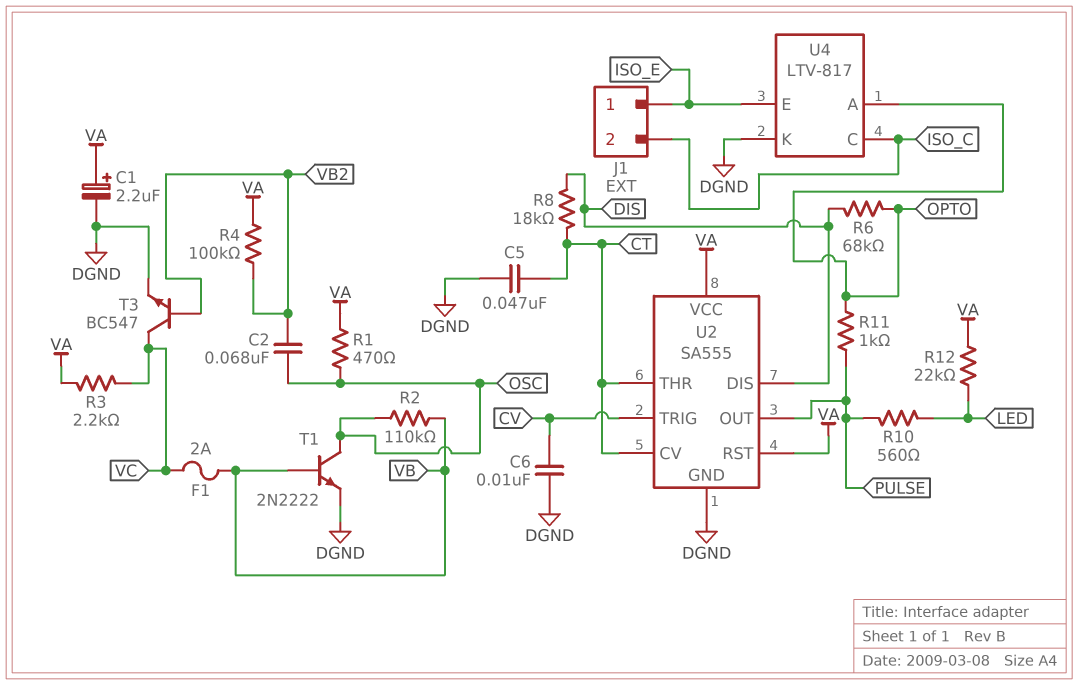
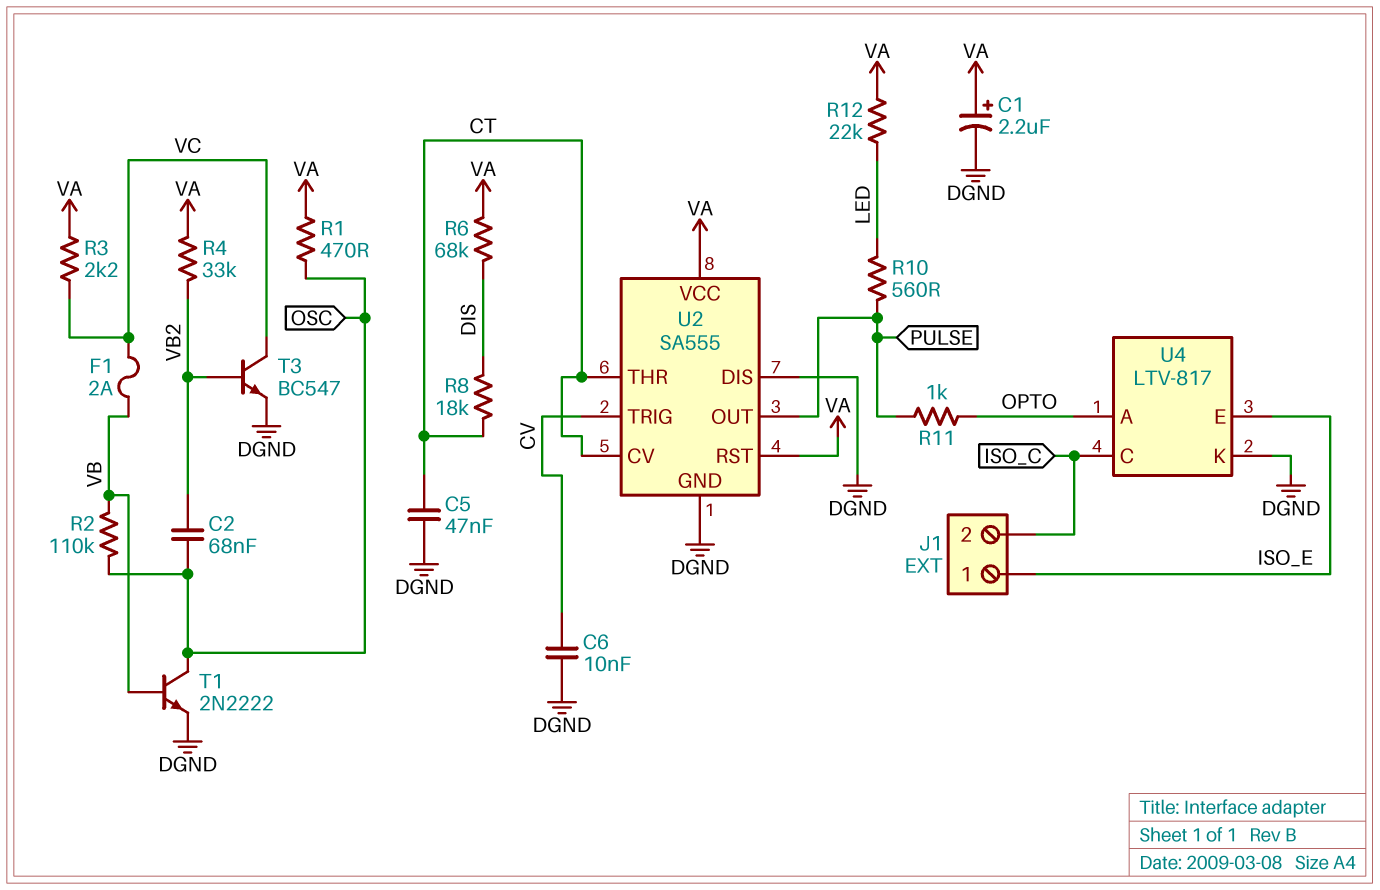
R4: 100k (VA, VB2) -> 33k (VA, VB2)
R6: 68k (DIS, OPTO) -> 68k (DIS, VA)
U2 pin DIS: DIS -> DGND

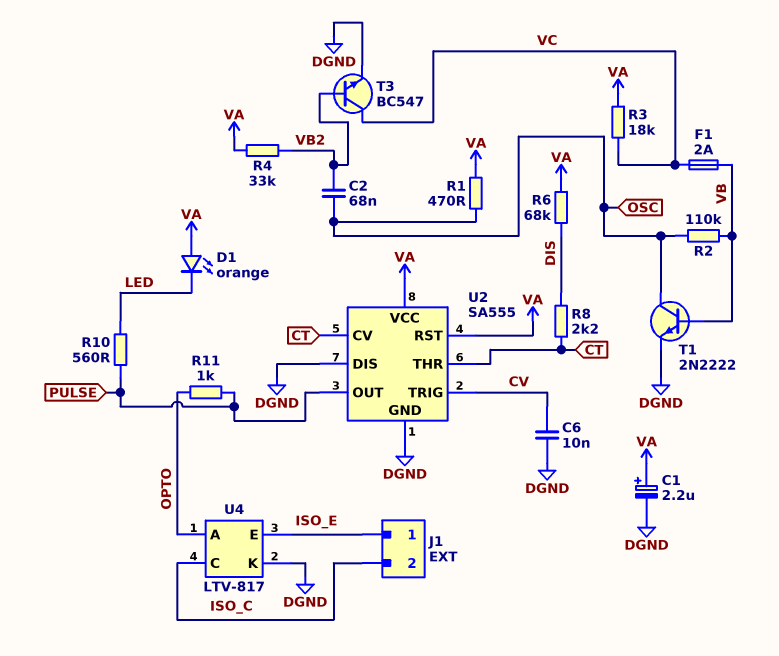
C5: 47nF (CT, DGND) -> none
D1: none -> LED orange (A VA, K LED)
R3: 2.2k (VA, VC) -> 18k (VA, VC)
R8: 18k (CT, DIS) -> 2.2k (CT, DIS)
R12: 22k (LED, VA) -> none

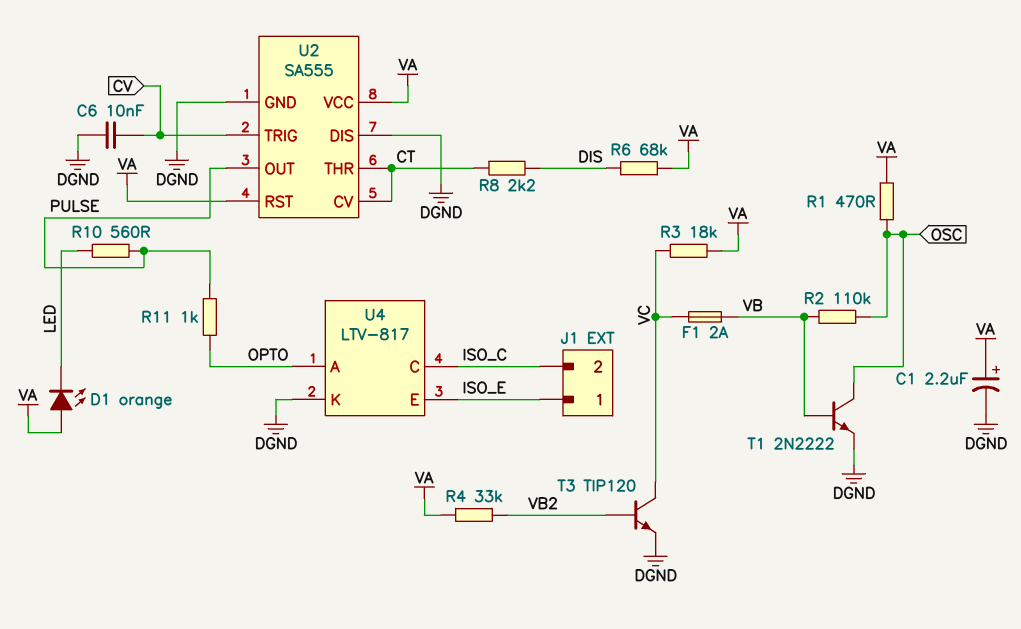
C2: 68nF (OSC, VB2) -> none
T3: NPN BC547 (B VB2, C VC, E DGND) -> NPN TIP120 (B VB2, C VC, E DGND)

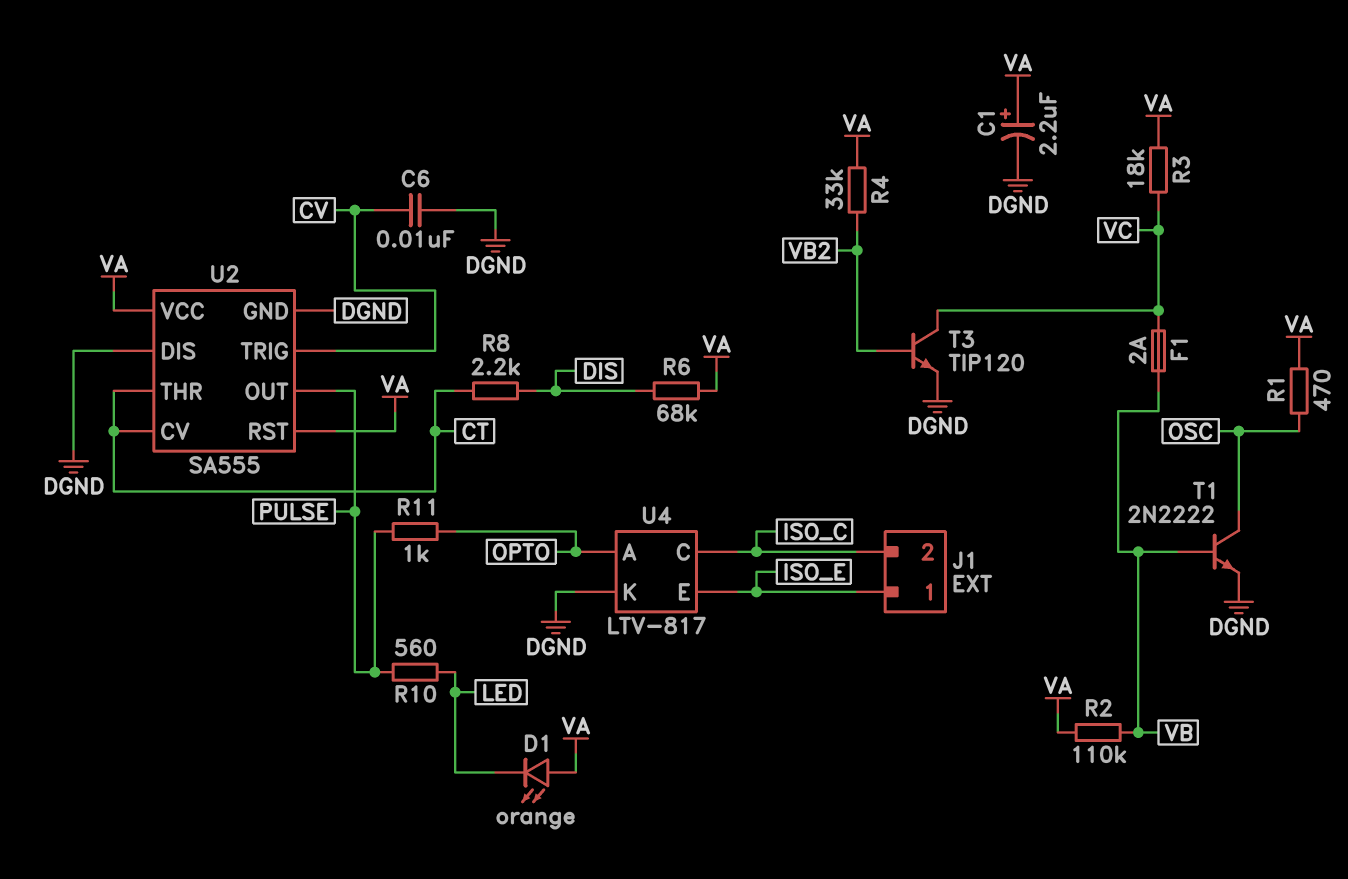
R2: 110k (OSC, VB) -> 110k (VA, VB)

